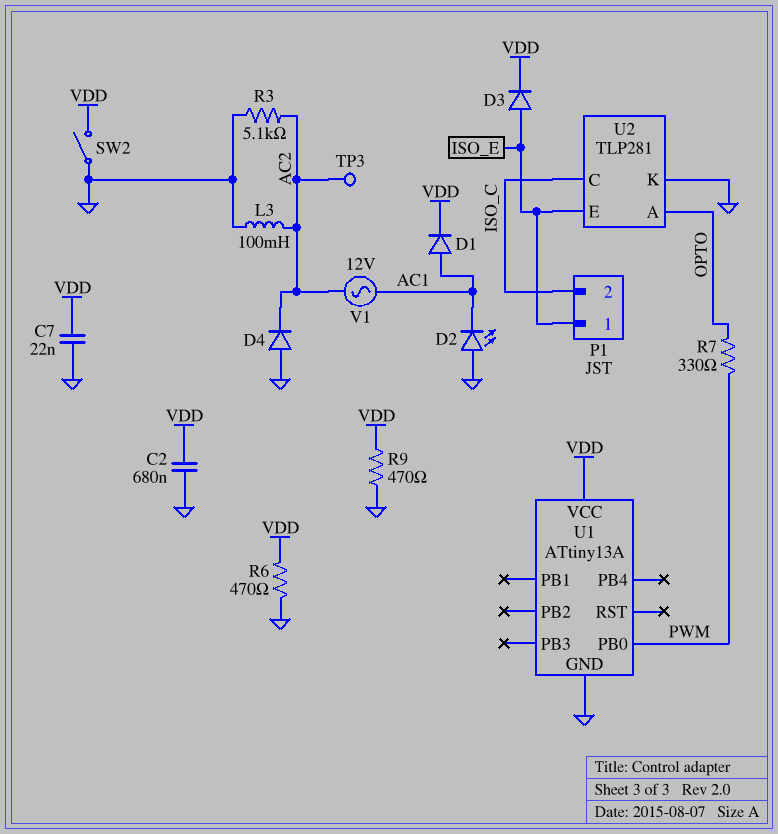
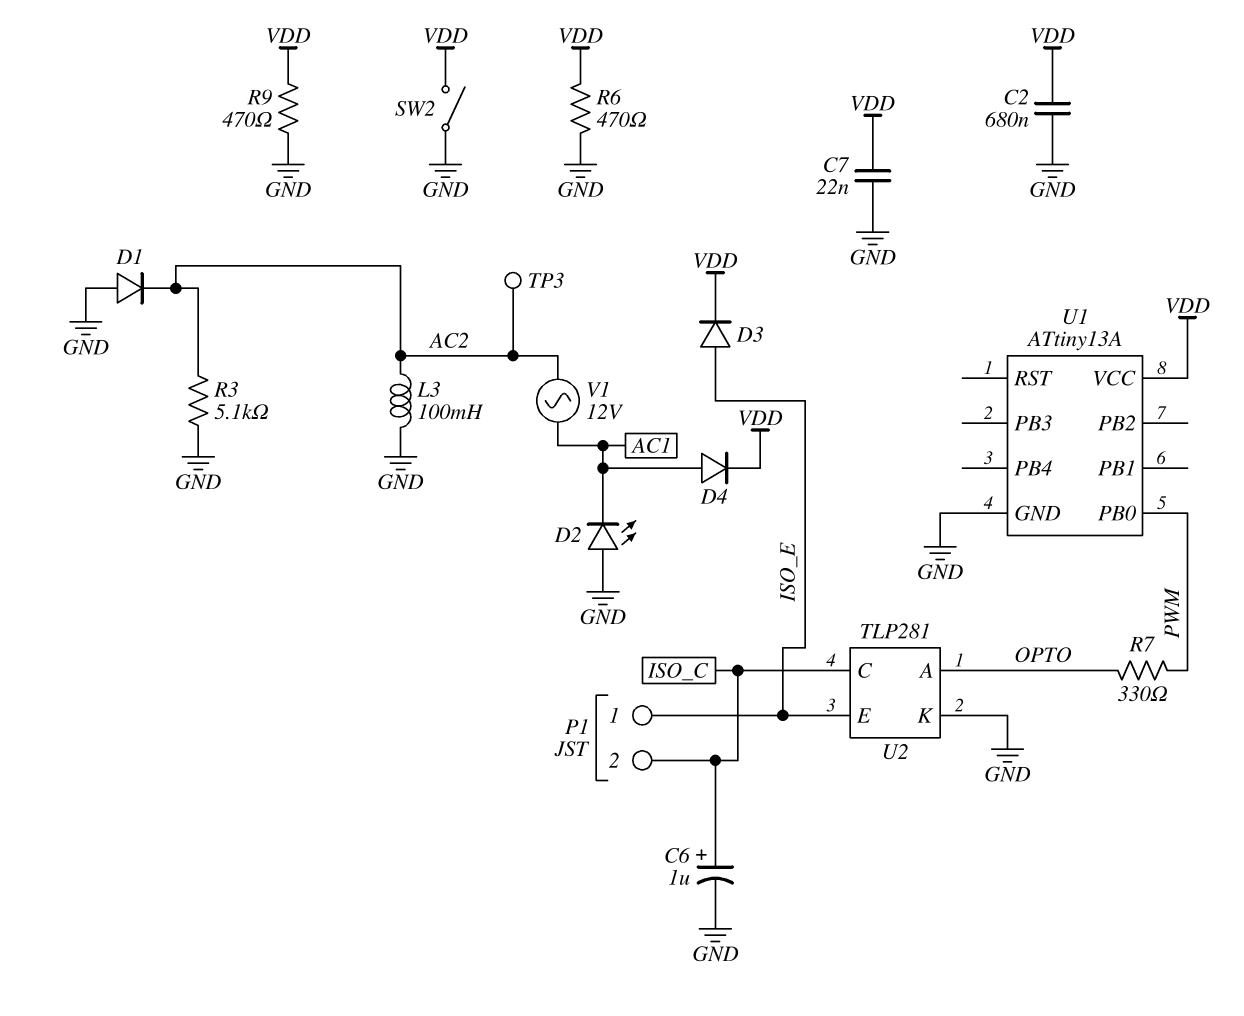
C6: none -> 1uF (plus ISO_C, minus GND)
D1: diode (A AC1, K VDD) -> diode (A GND, K AC2)
D4: diode (A GND, K AC2) -> diode (A AC1, K VDD)

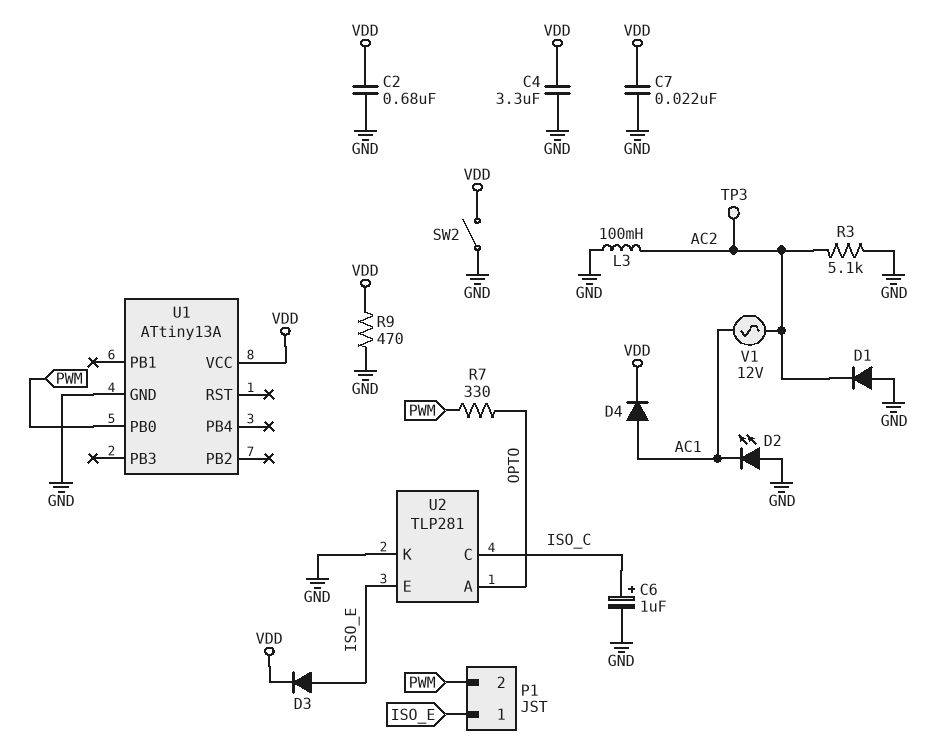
C4: none -> 3.3uF (GND, VDD)
P1 pin 2: ISO_C -> PWM
R6: 470 (GND, VDD) -> none

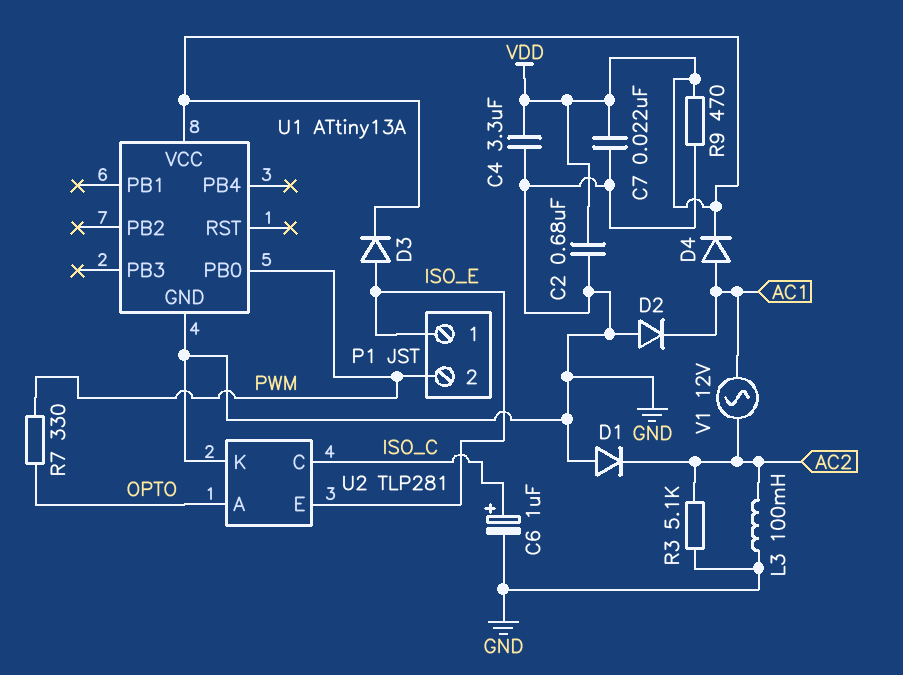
D2: LED (A GND, K AC1) -> diode (A GND, K AC1)
SW2: switch (GND, VDD) -> none
TP3: test point (AC2) -> none

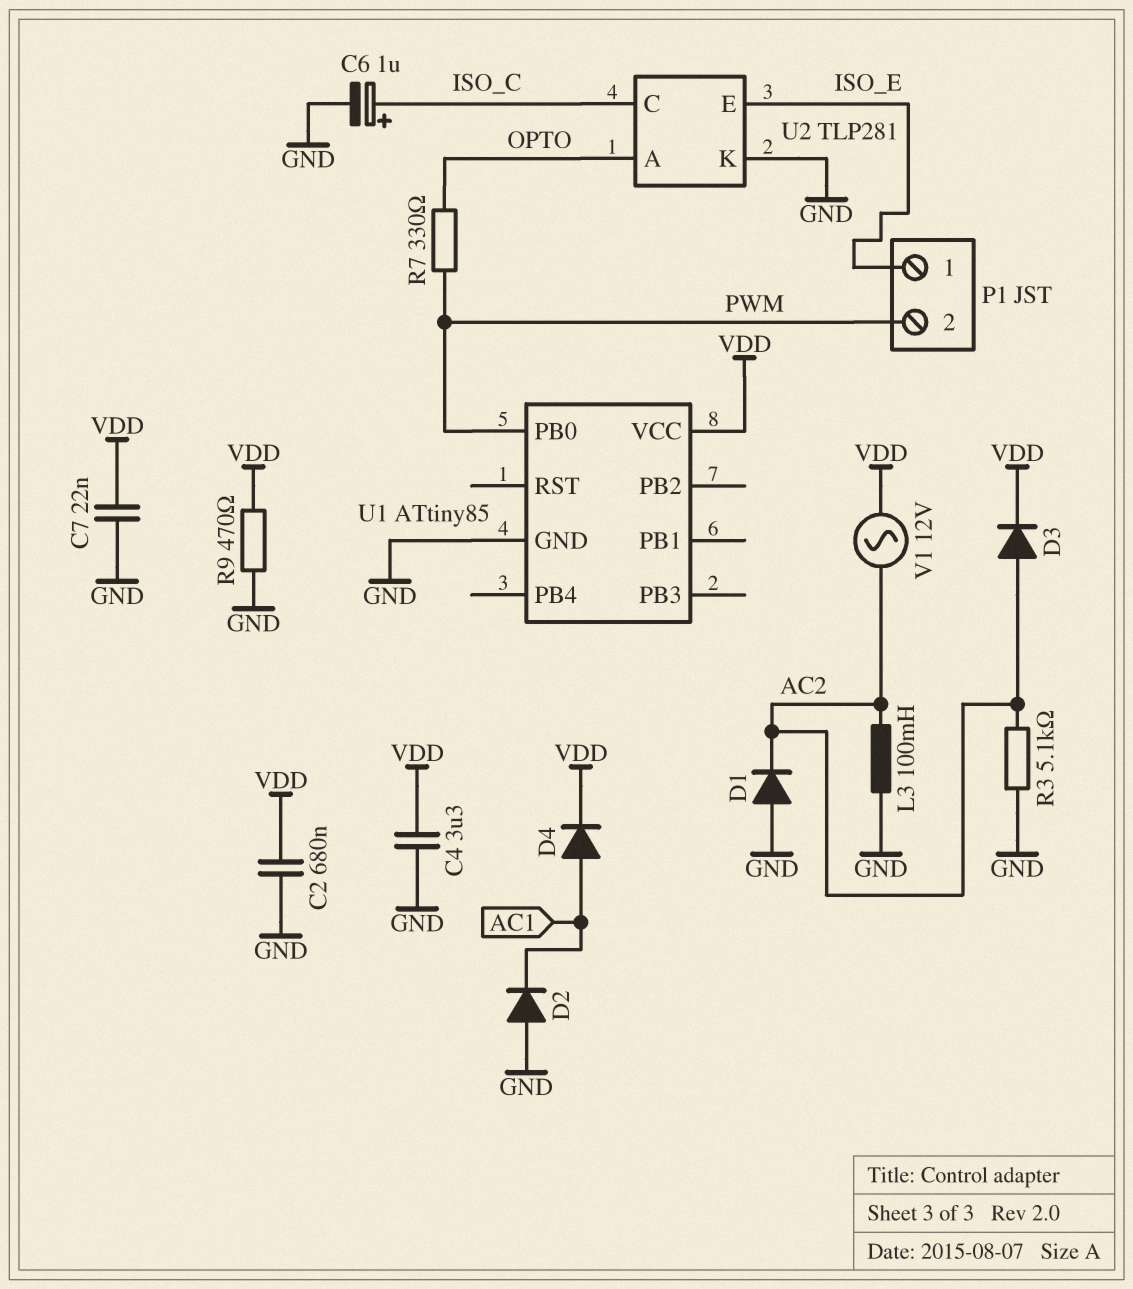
D3: diode (A ISO_E, K VDD) -> diode (A AC2, K VDD)
U1: ATtiny13A -> ATtiny85
V1: AC 12V (AC1, AC2) -> AC 12V (AC2, VDD)

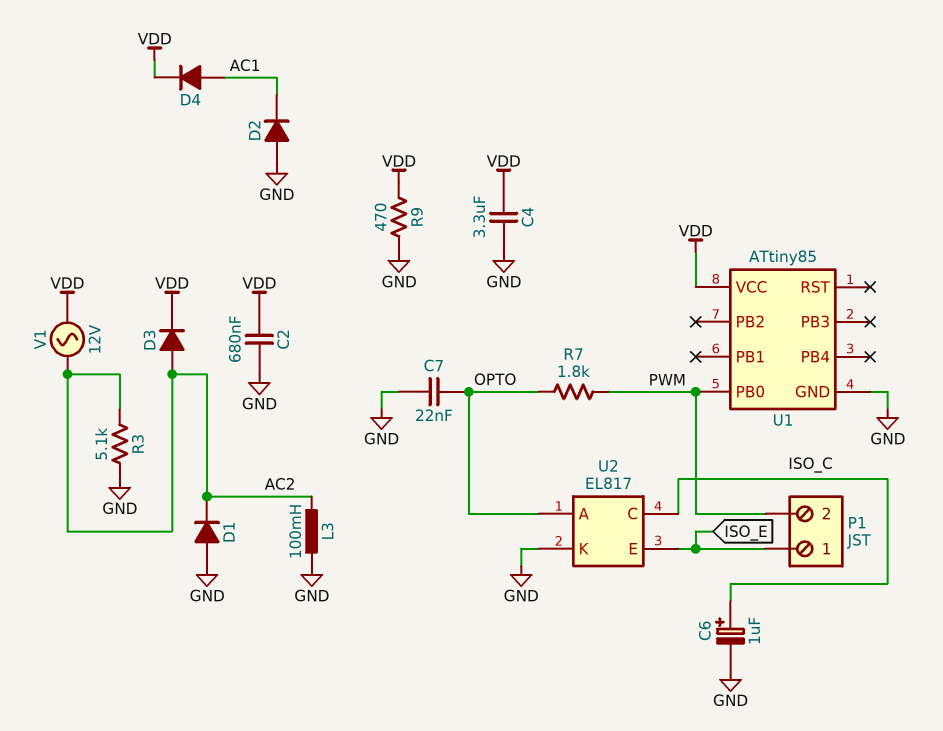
C7: 22nF (GND, VDD) -> 22nF (GND, OPTO)
R7: 330 (OPTO, PWM) -> 1.8k (OPTO, PWM)
U2: TLP281 -> EL817

